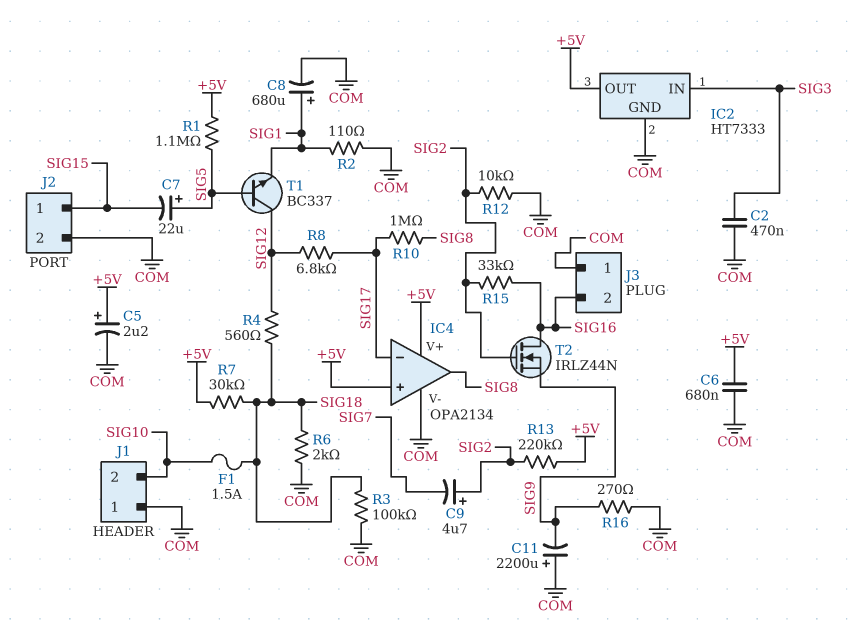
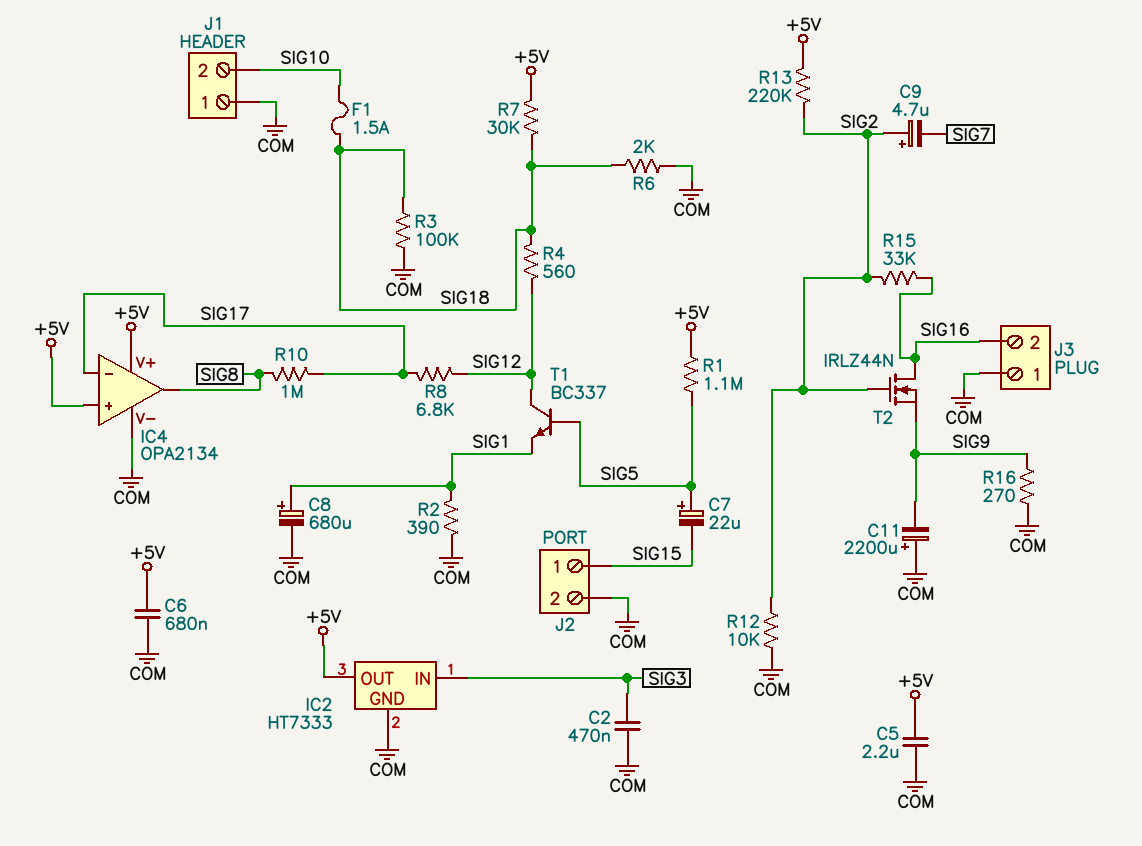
C5: 2.2uF (plus +5V, minus COM) -> 2.2uF (+5V, COM)
R2: 110 (COM, SIG1) -> 390 (COM, SIG1)

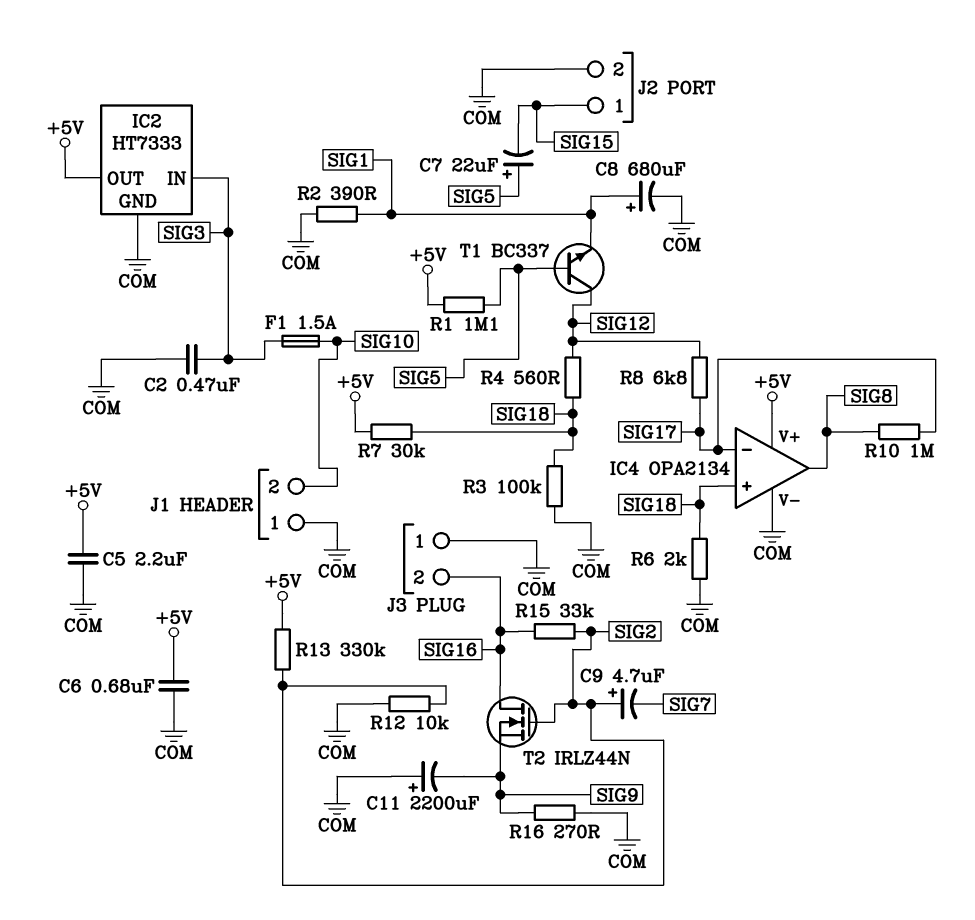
F1: 1.5A (SIG10, SIG18) -> 1.5A (SIG3, SIG10)
IC4 pin in+: +5V -> SIG18
R13: 220k (+5V, SIG2) -> 330k (+5V, SIG2)

